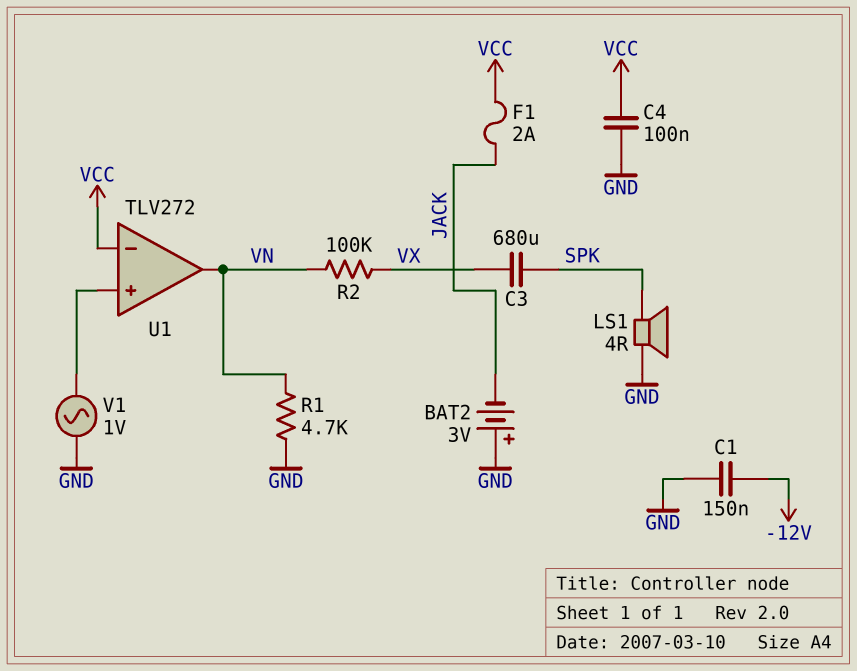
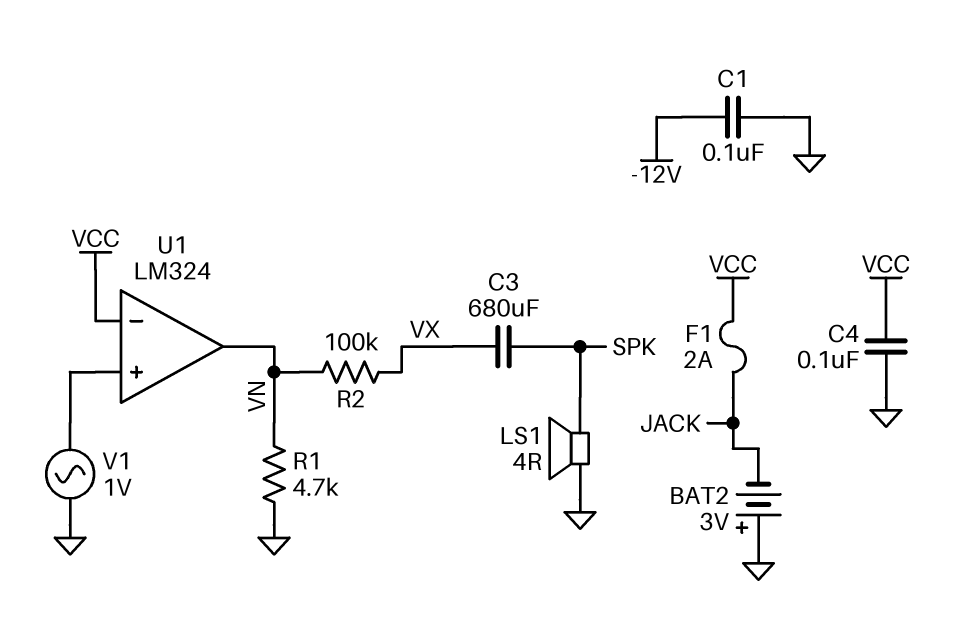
C1: 150nF (-12V, GND) -> 100nF (-12V, GND)
U1: TLV272 -> LM324

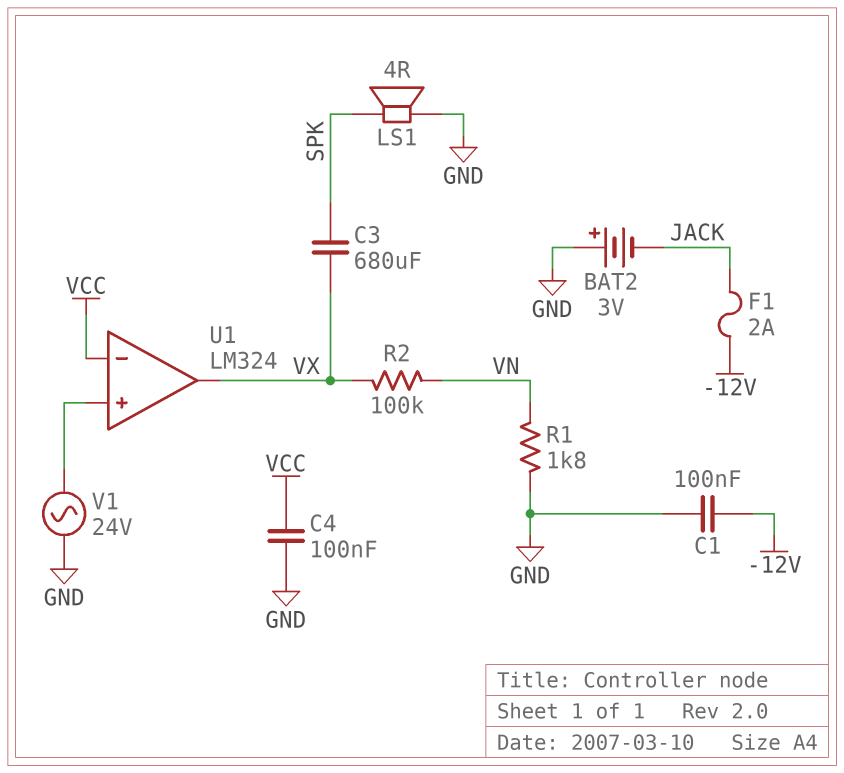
F1: 2A (JACK, VCC) -> 2A (-12V, JACK)
R1: 4.7k (GND, VN) -> 1.8k (GND, VN)
U1 pin out: VN -> VX
V1: AC 1V (GND, U1/in+) -> AC 24V (GND, U1/in+)

